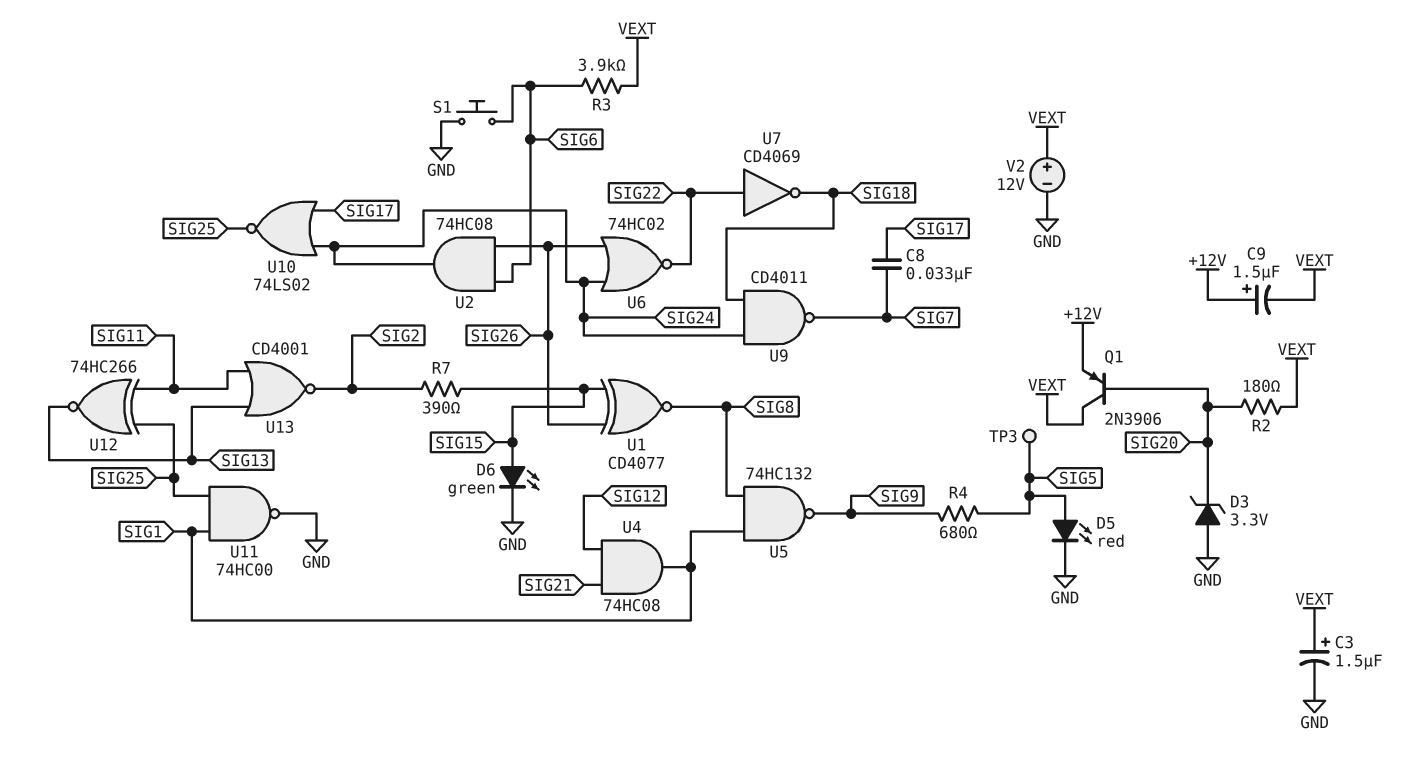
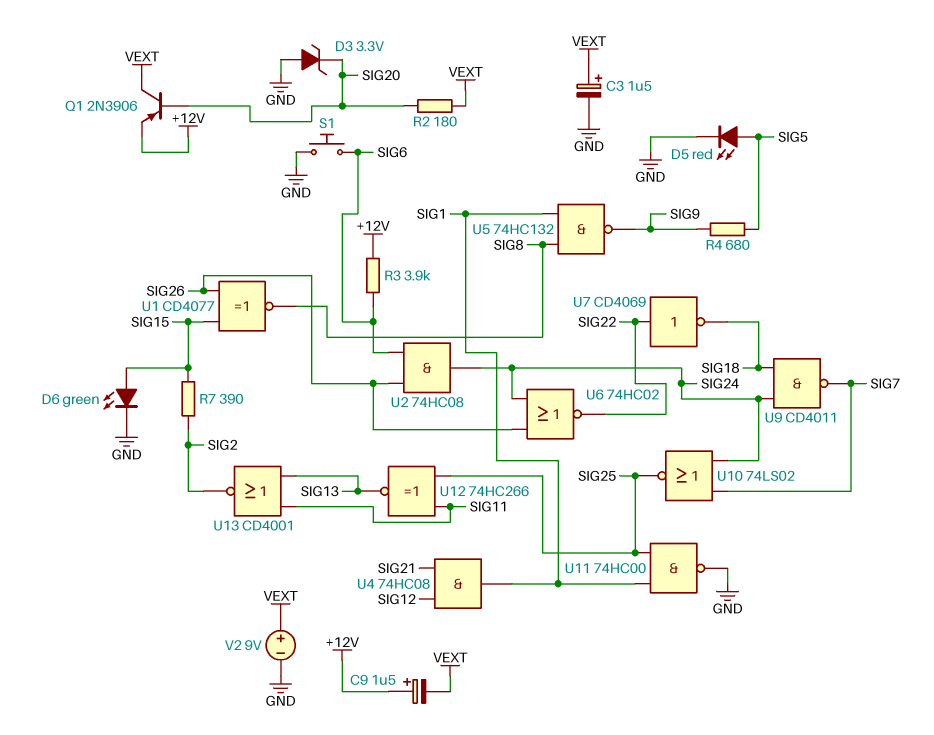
C8: 33nF (SIG7, SIG17) -> none
R3: 3.9k (SIG6, VEXT) -> 3.9k (+12V, SIG6)
TP3: test point (SIG5) -> none
U10: NOR 74LS02 (in SIG17, in SIG24, out SIG25) -> NOR 74LS02 (in SIG7, in SIG24, out SIG25)
V2: 12V (plus VEXT, minus GND) -> 9V (plus VEXT, minus GND)

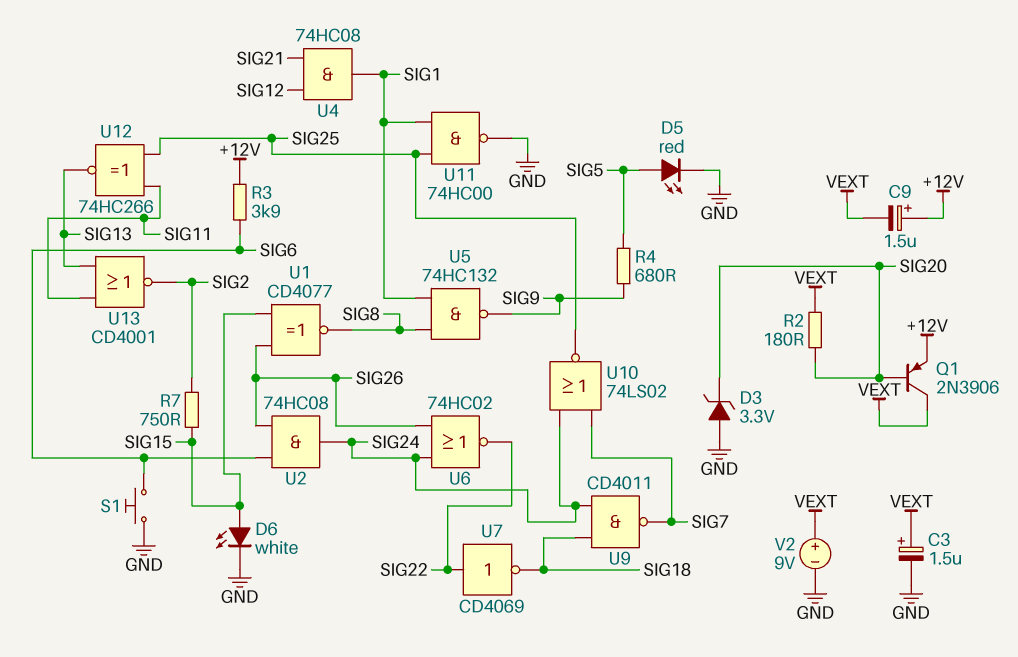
D6: LED green (A SIG15, K GND) -> LED white (A SIG15, K GND)
R7: 390 (SIG2, SIG15) -> 750 (SIG2, SIG15)

